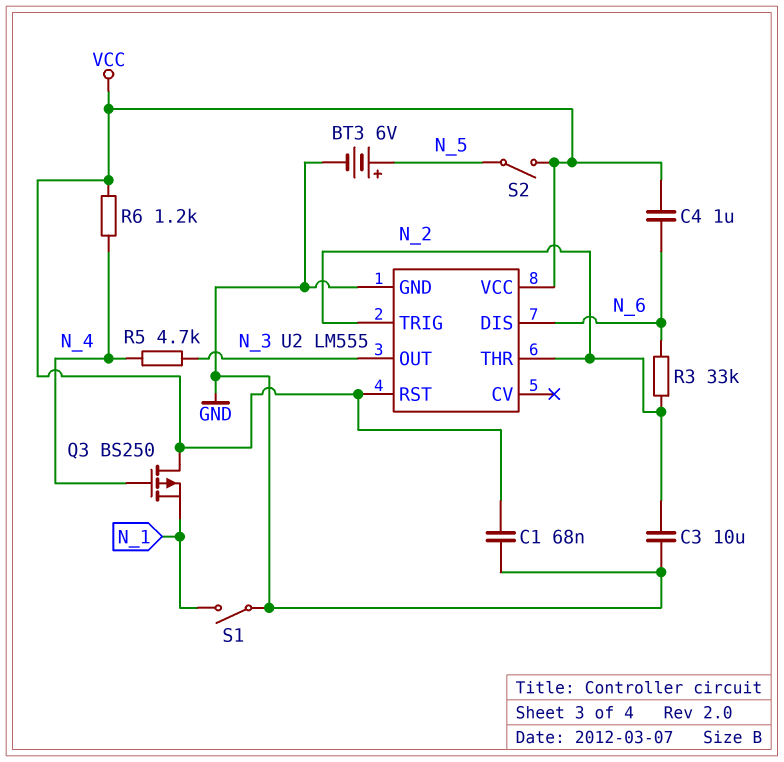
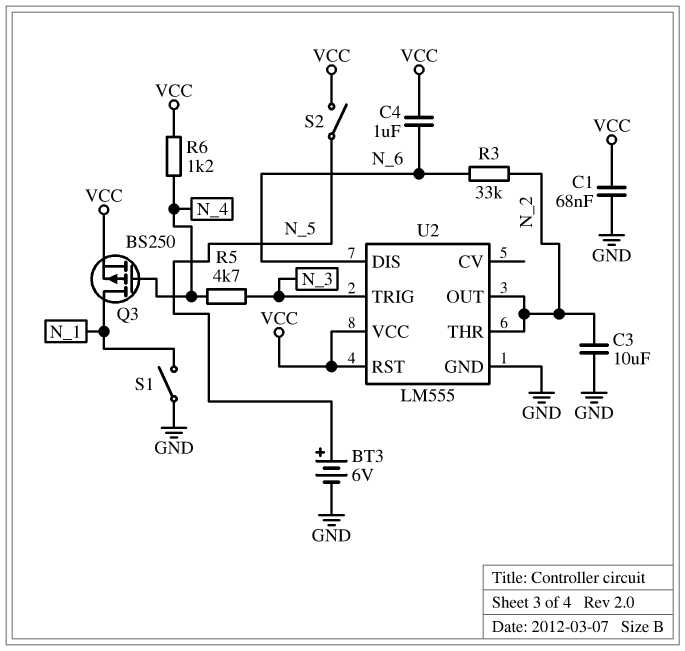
Q3: PMOS BS250 (G N_4, D VCC, S N_1) -> PMOS BS250 (G N_4, D N_1, S VCC)
U2 pin OUT: N_3 -> N_2
U2 pin TRIG: N_2 -> N_3

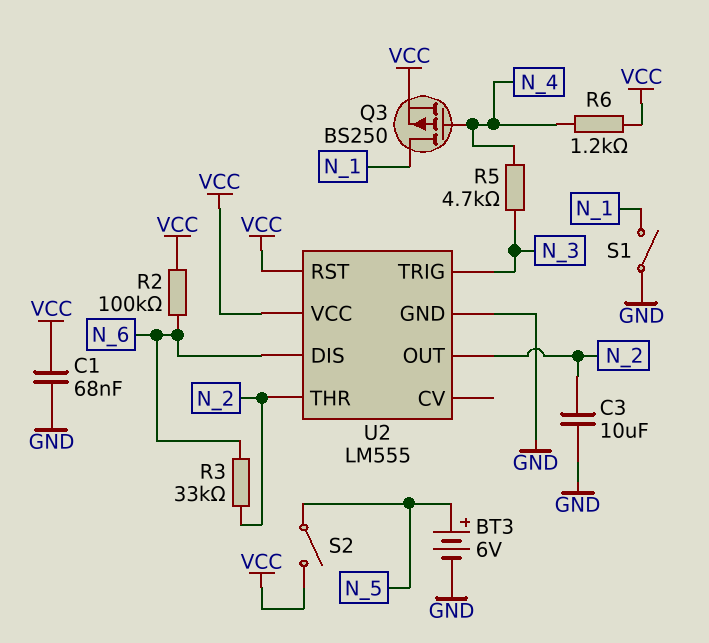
C4: 1uF (N_6, VCC) -> none
R2: none -> 100k (N_6, VCC)

